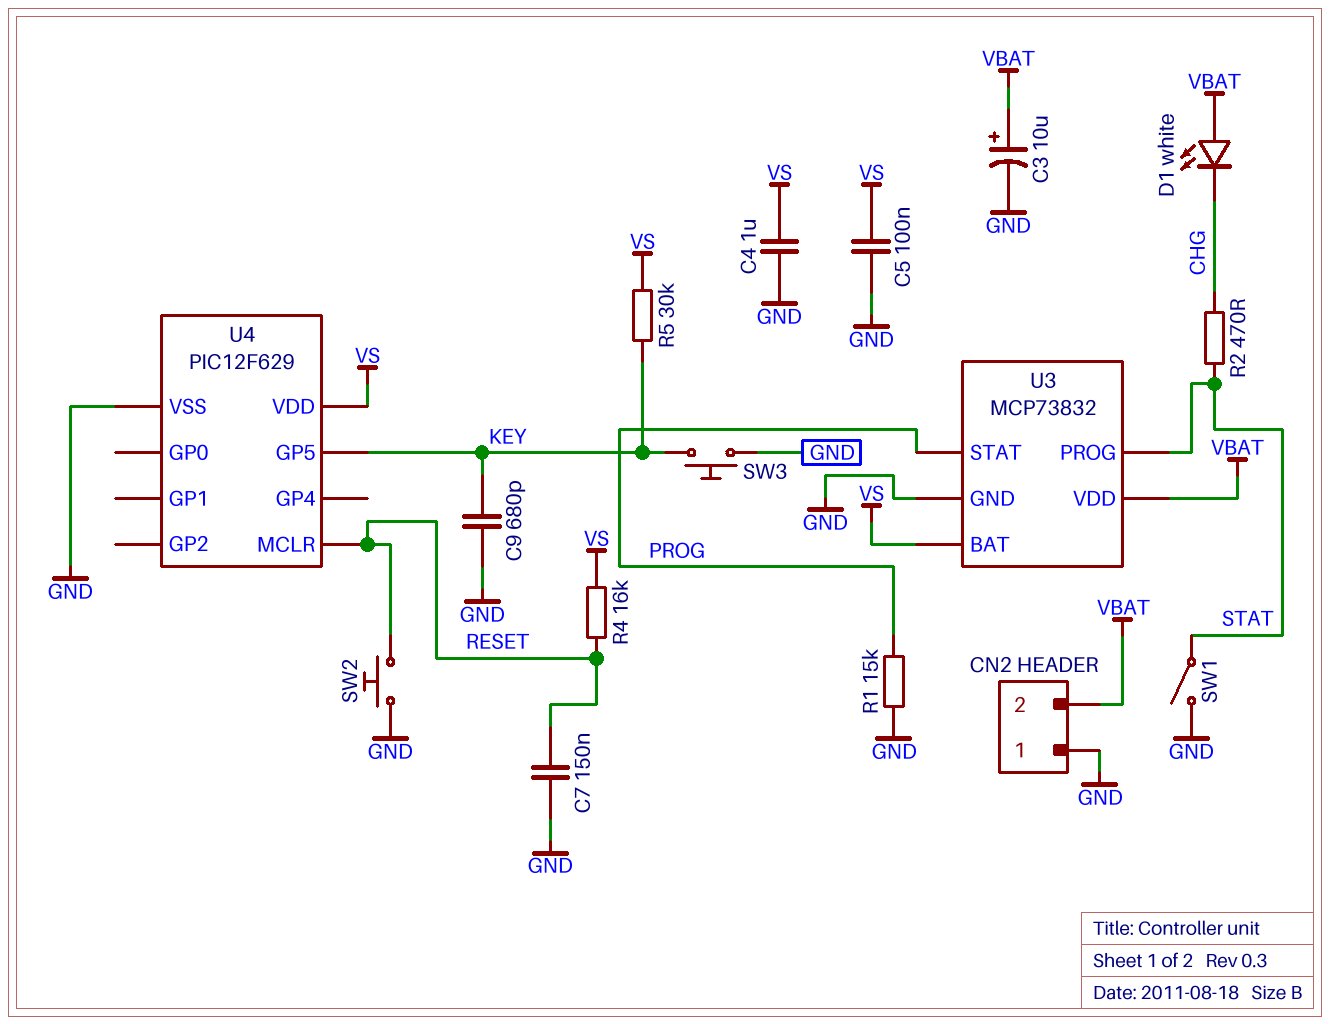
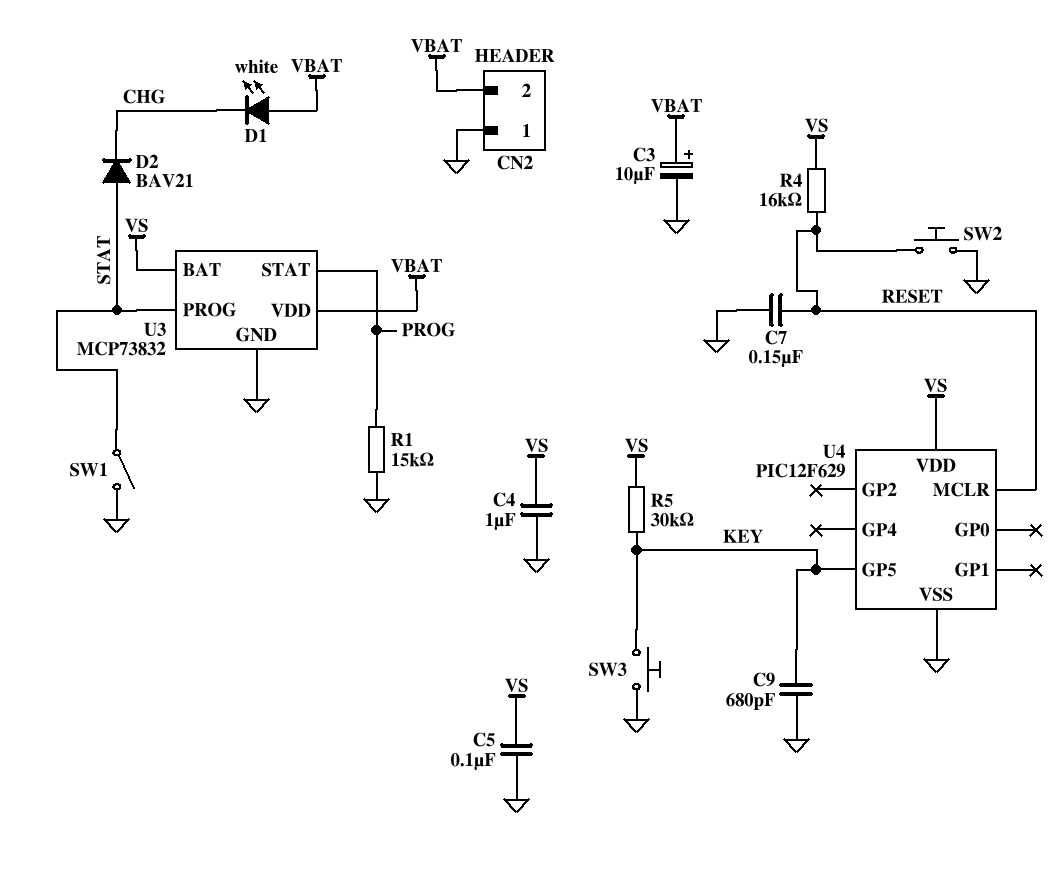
D2: none -> diode BAV21 (A STAT, K CHG)
R2: 470 (CHG, STAT) -> none

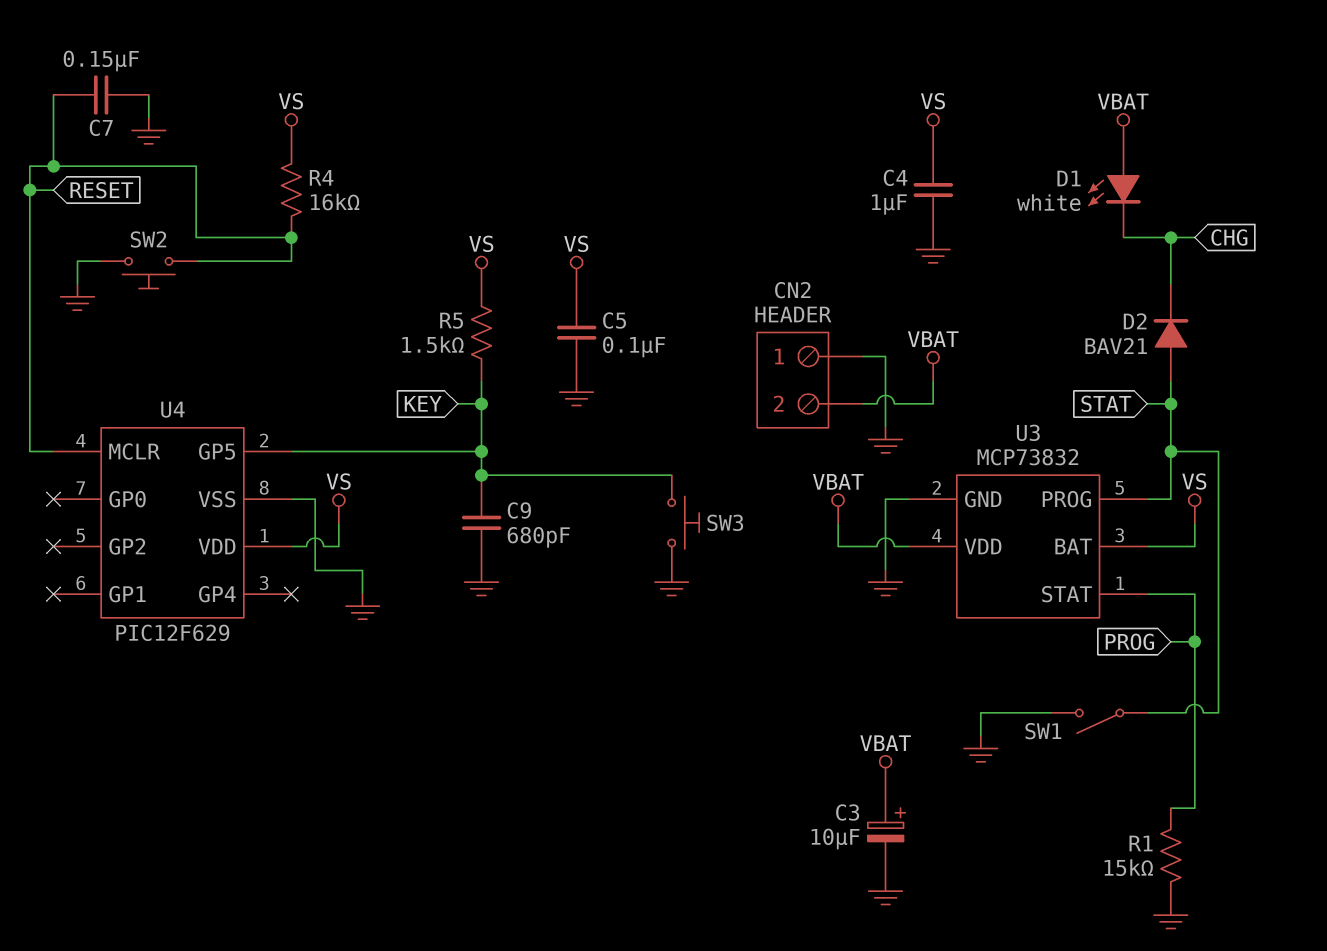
R5: 30k (KEY, VS) -> 1.5k (KEY, VS)

